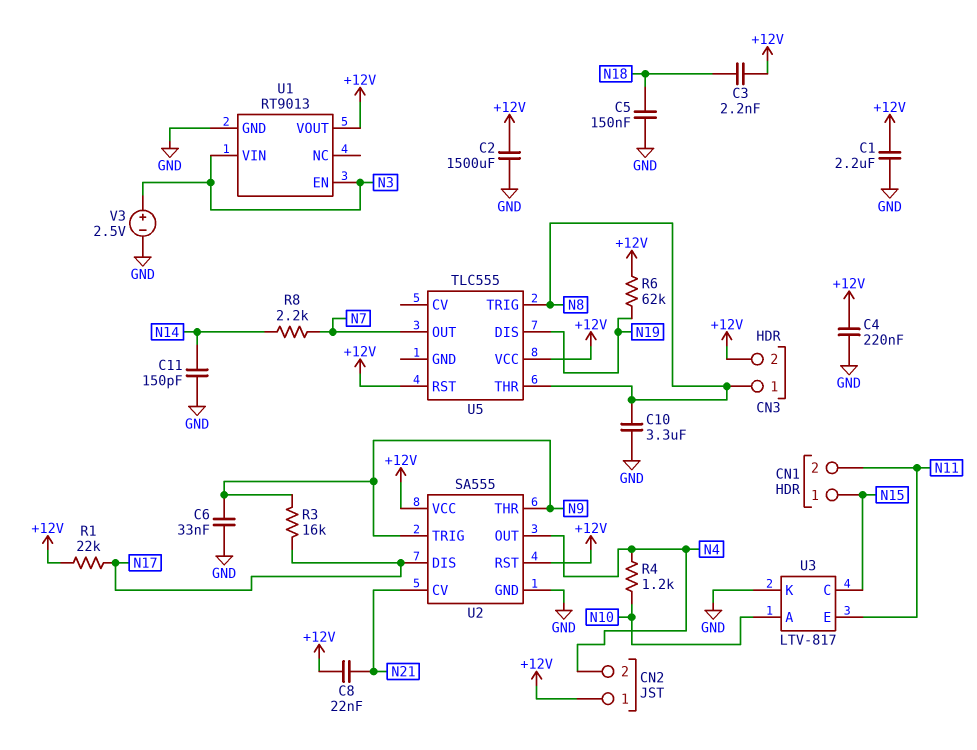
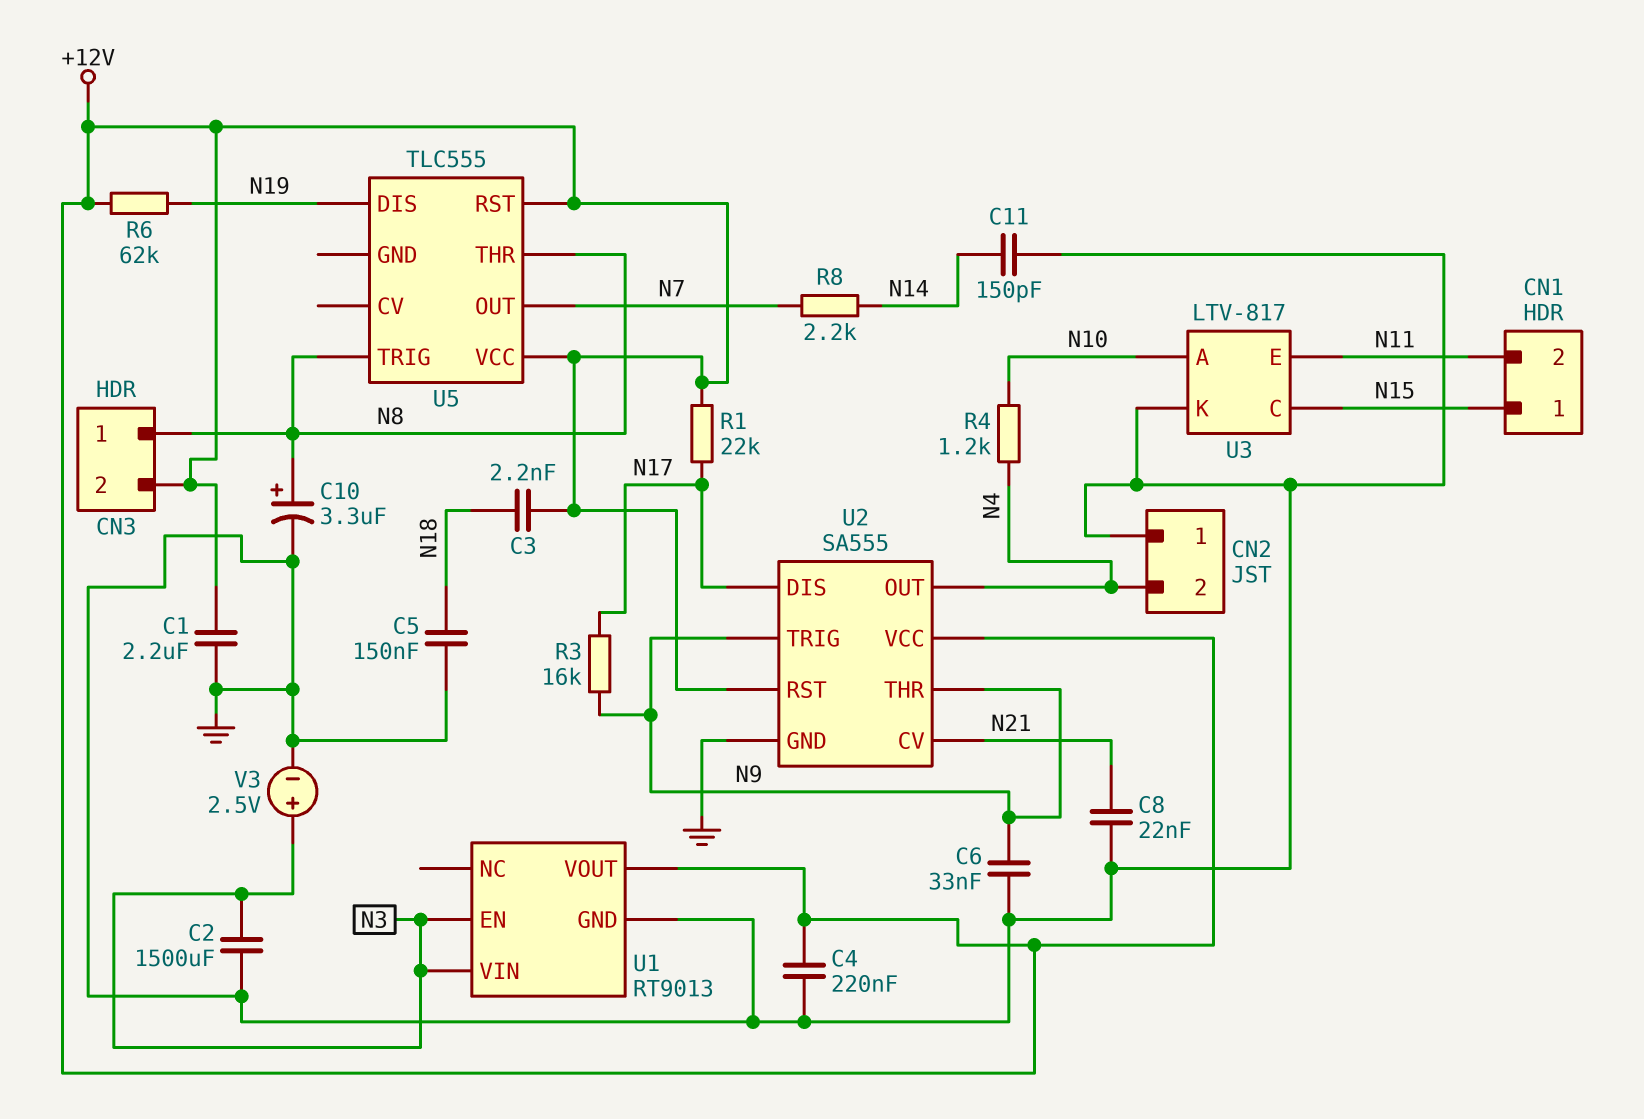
C2: 1500uF (+12V, GND) -> 1500uF (GND, N3)
C8: 22nF (+12V, N21) -> 22nF (GND, N21)
C10: 3.3uF (GND, N8) -> 3.3uF (plus N8, minus GND)
CN2 pin 1: +12V -> GND

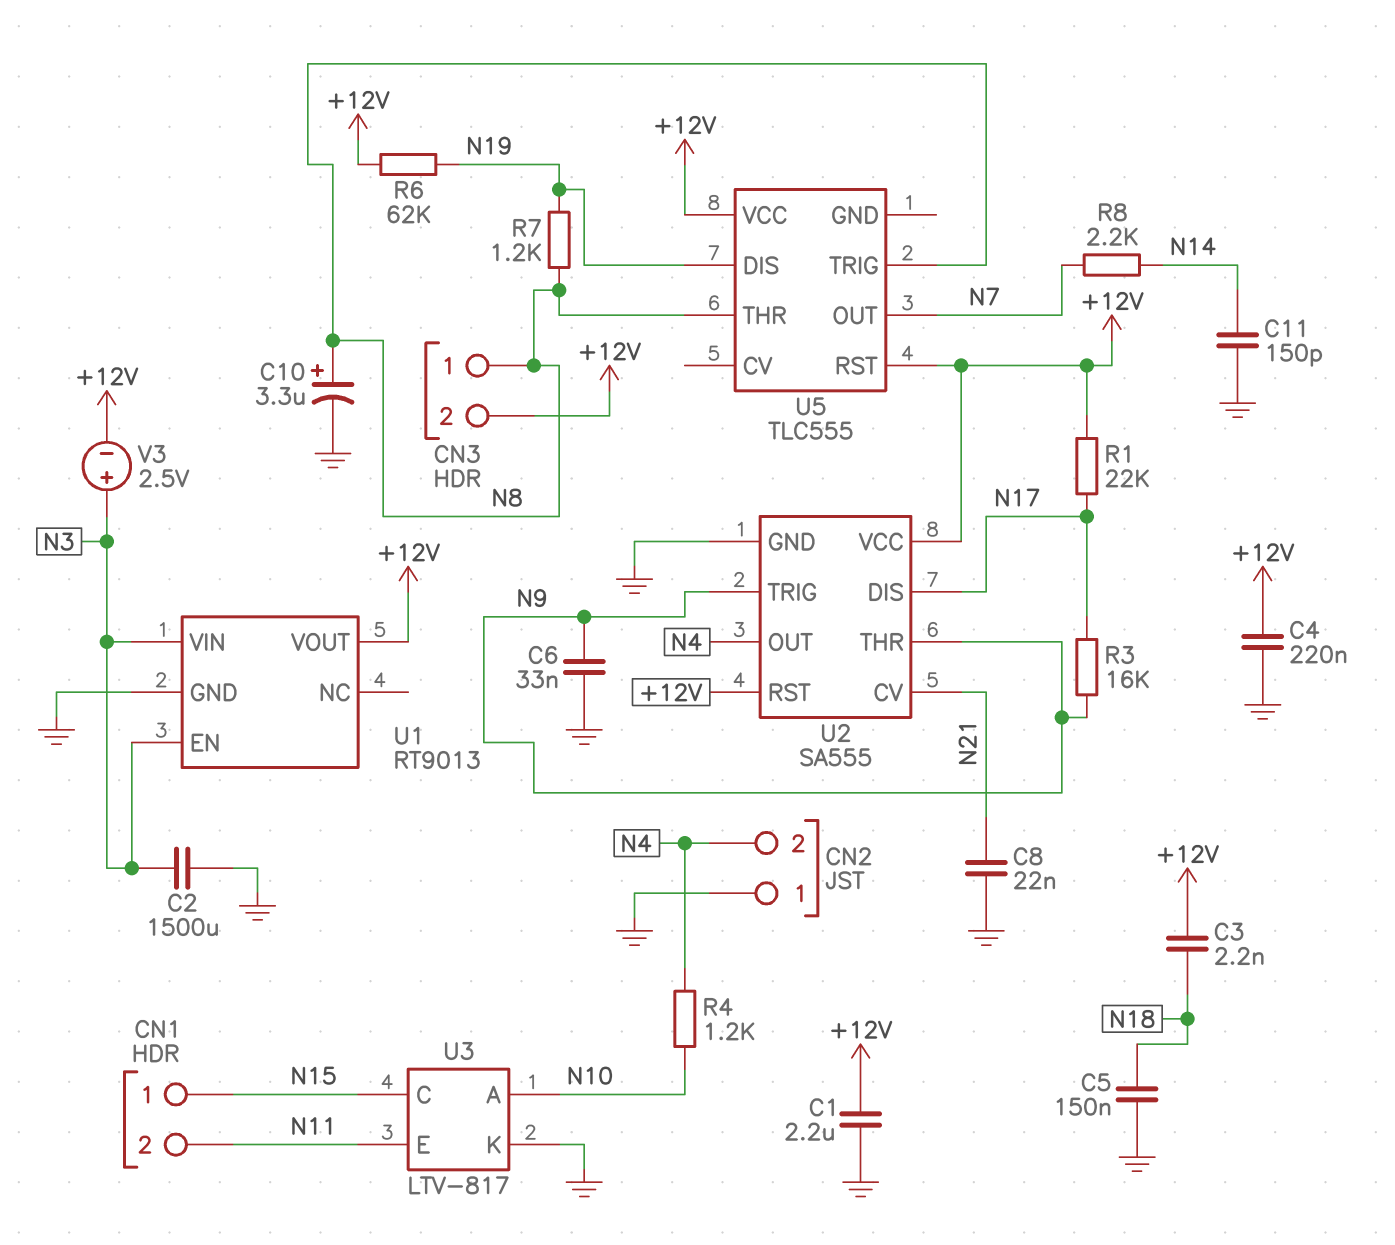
R7: none -> 1.2k (N8, N19)
V3: 2.5V (plus N3, minus GND) -> 2.5V (plus N3, minus +12V)

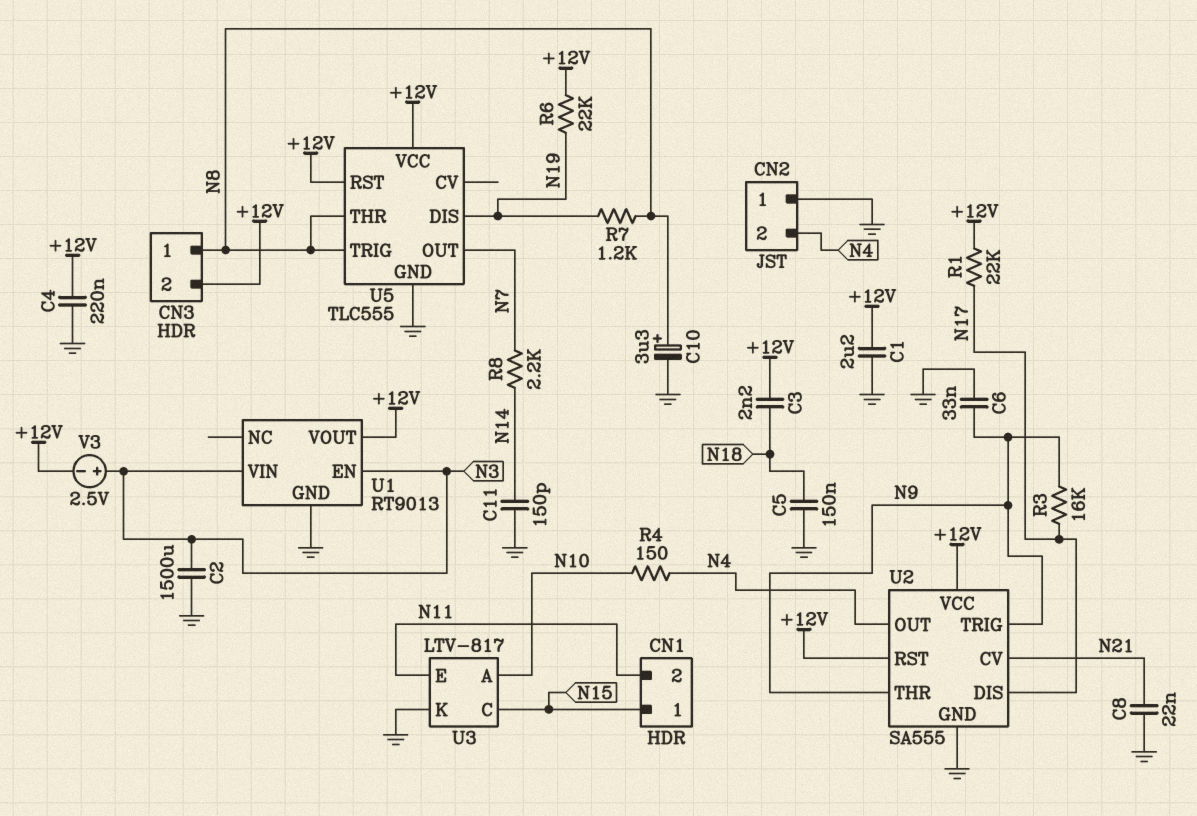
R4: 1.2k (N4, N10) -> 150 (N4, N10)
R6: 62k (+12V, N19) -> 22k (+12V, N19)
U5 pin GND: none -> GND

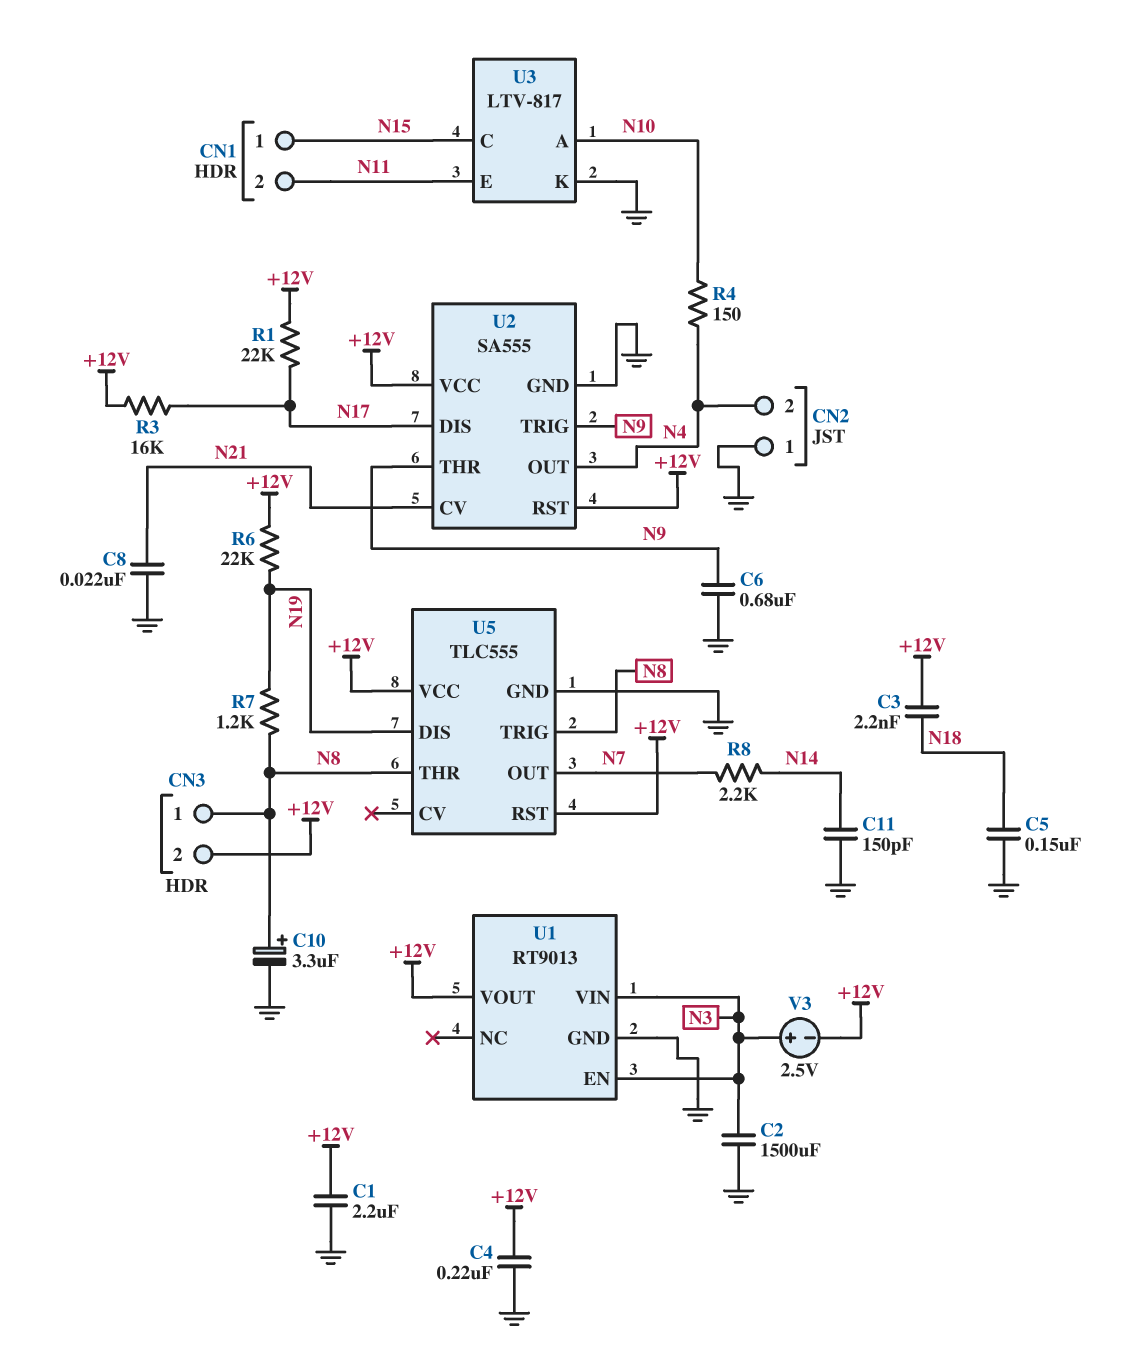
C6: 33nF (GND, N9) -> 680nF (GND, N9)
R3: 16k (N9, N17) -> 16k (+12V, N17)

